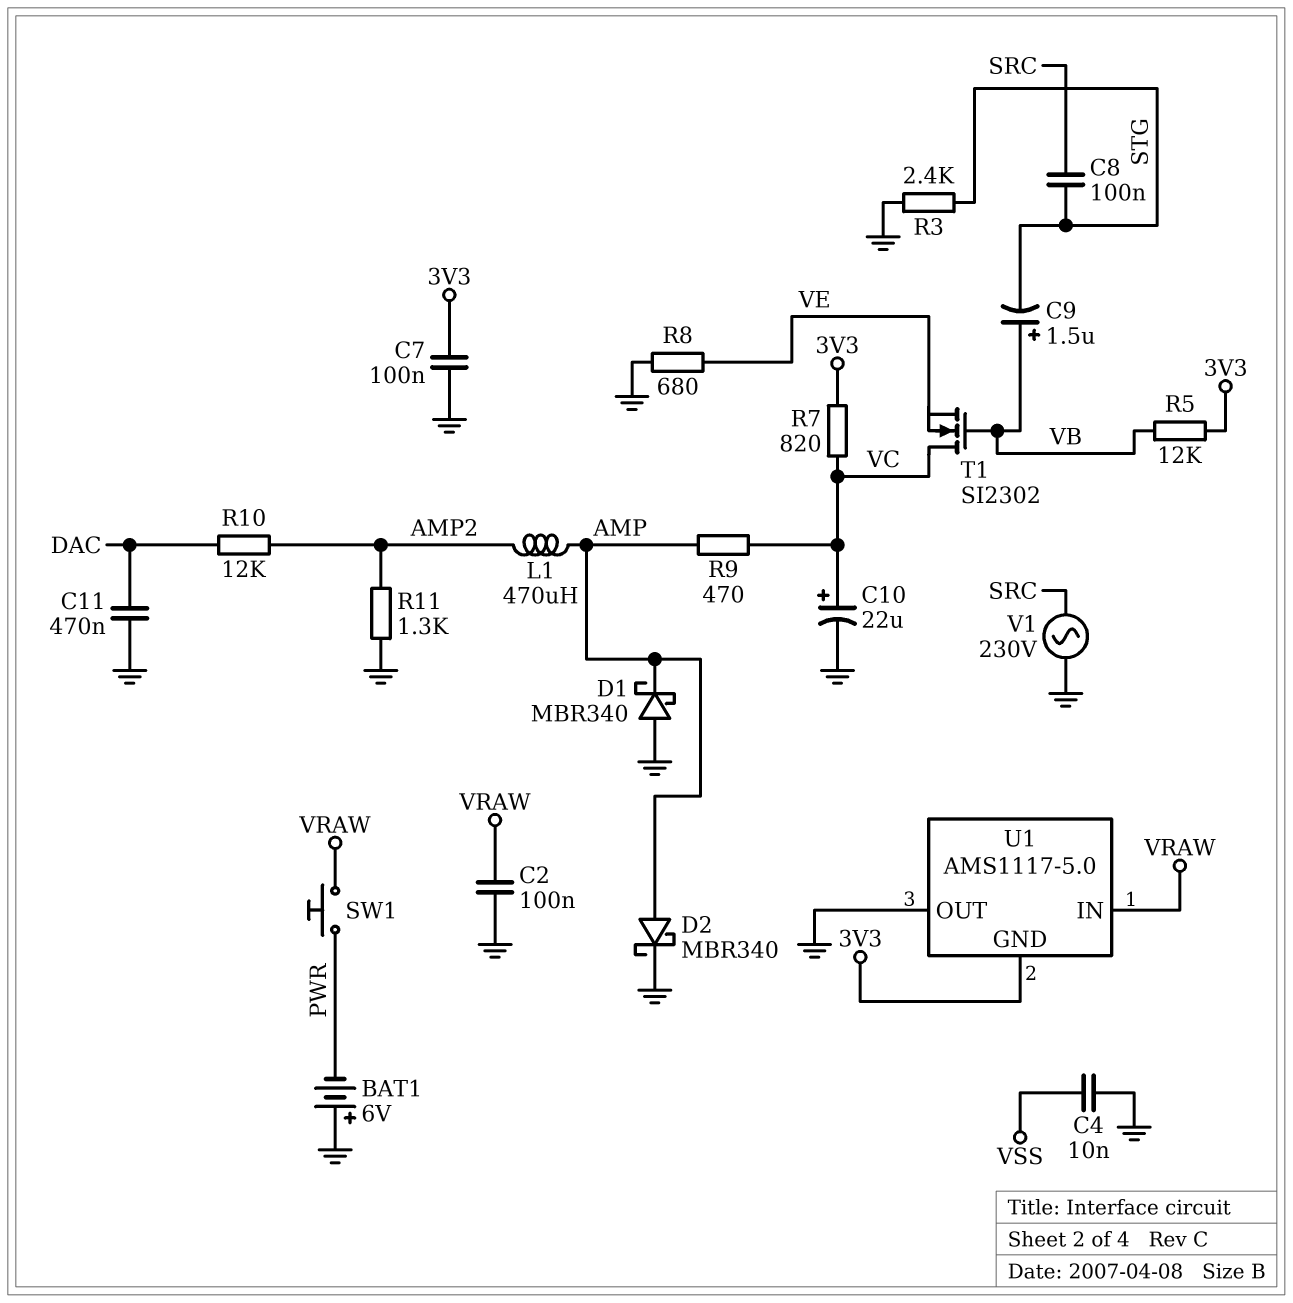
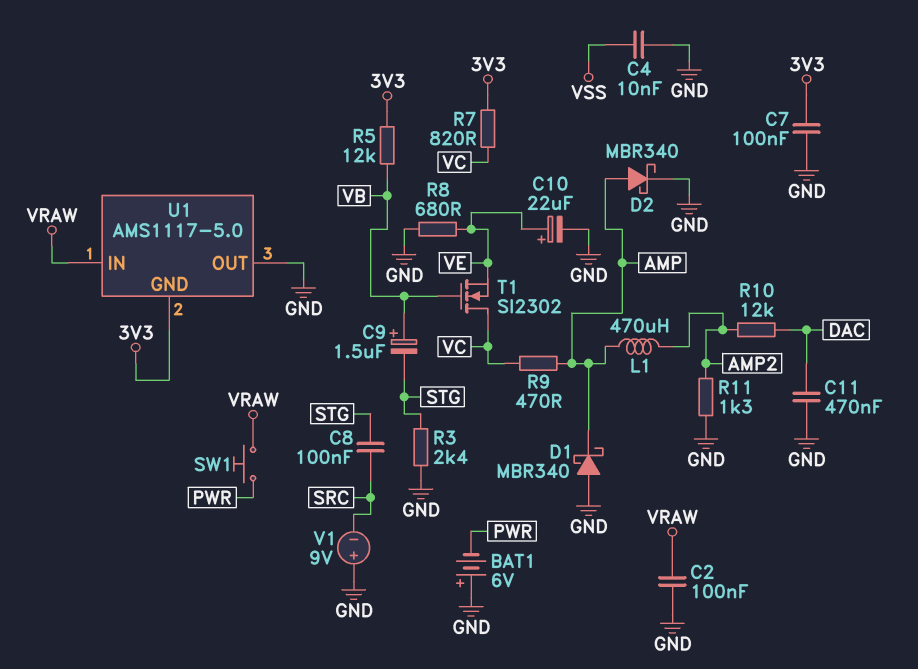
C10: 22uF (plus VC, minus GND) -> 22uF (plus VE, minus GND)
V1: AC 230V (GND, SRC) -> 9V (plus GND, minus SRC)

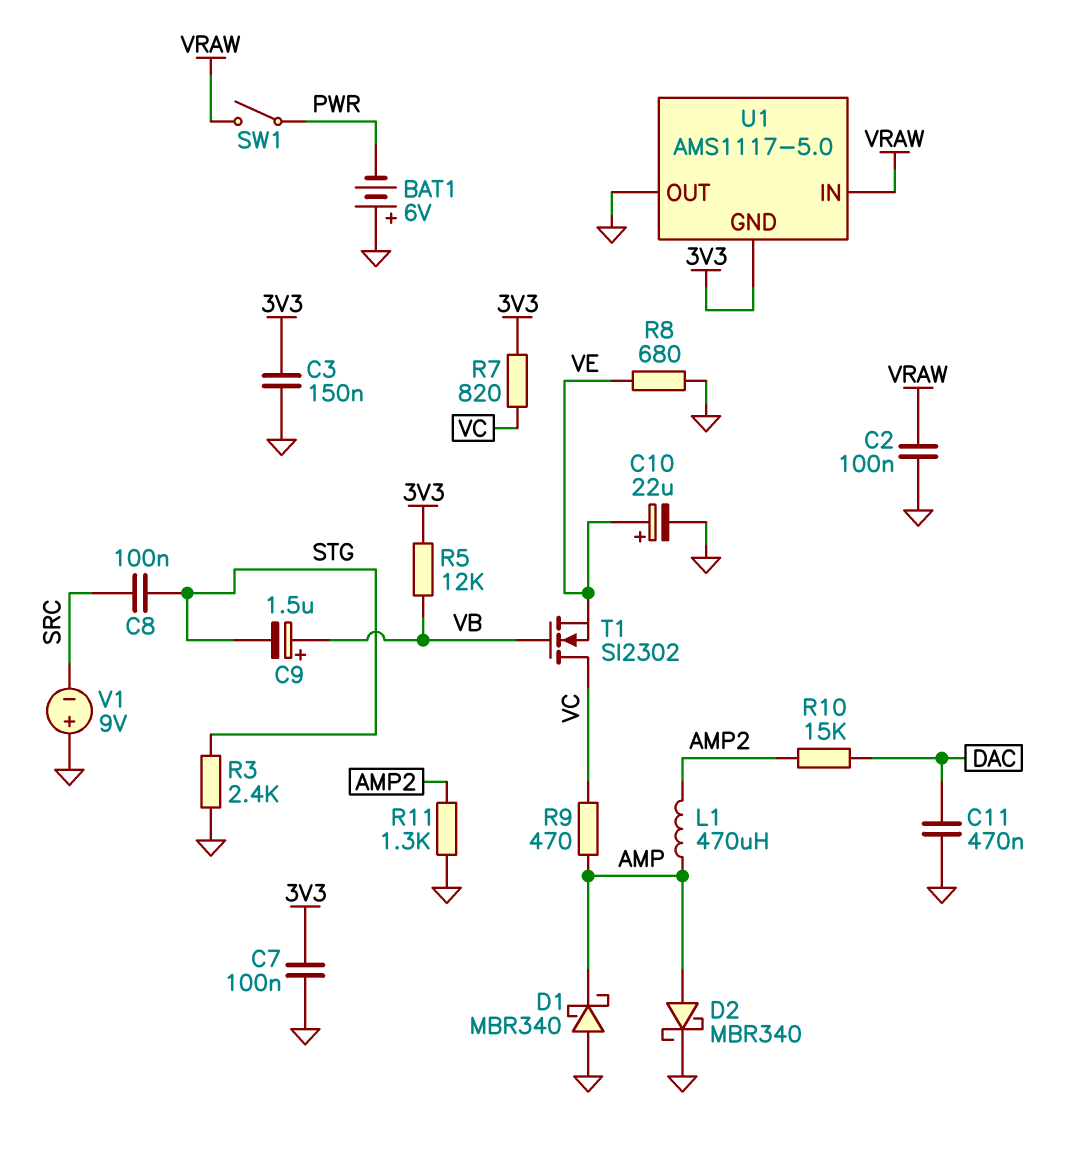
C3: none -> 150nF (3V3, GND)
C4: 10nF (GND, VSS) -> none
R10: 12k (AMP2, DAC) -> 15k (AMP2, DAC)
SW1: button (PWR, VRAW) -> switch (PWR, VRAW)

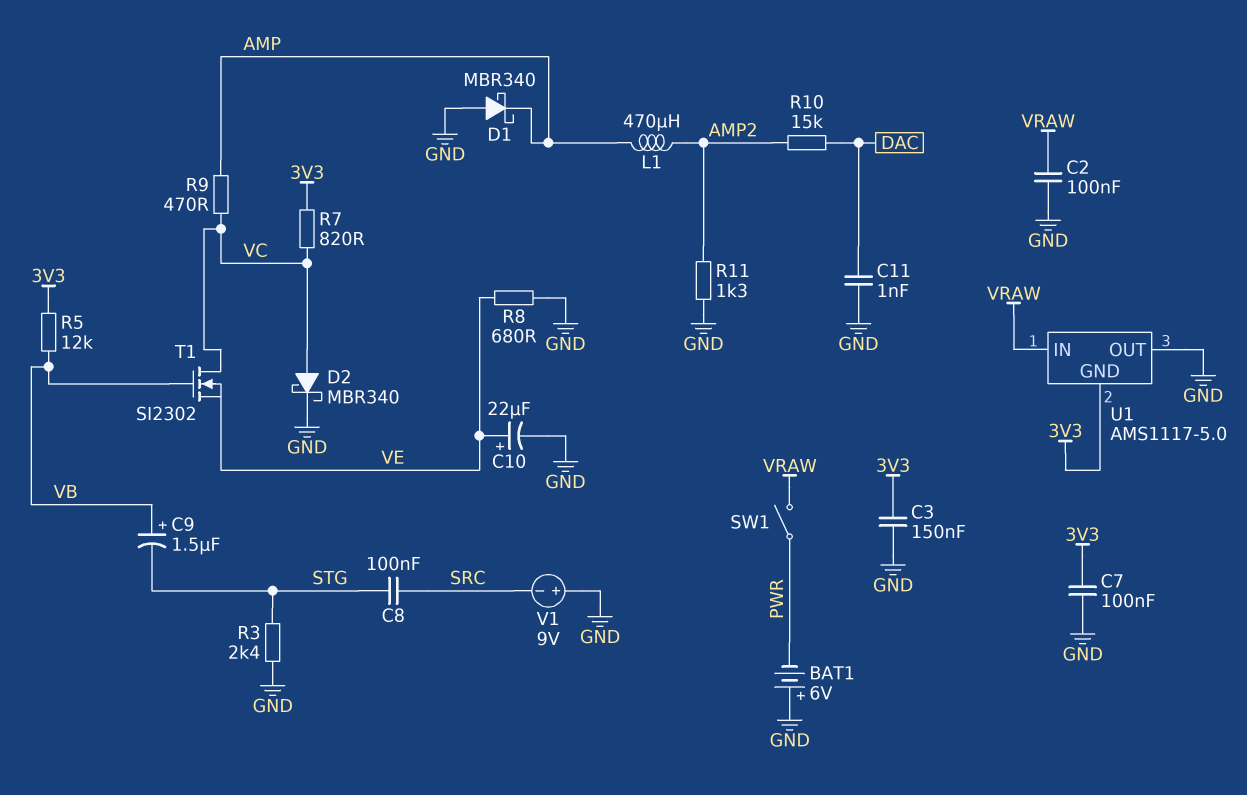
C11: 470nF (DAC, GND) -> 1nF (DAC, GND)
D2: schottky MBR340 (A AMP, K GND) -> schottky MBR340 (A VC, K GND)

